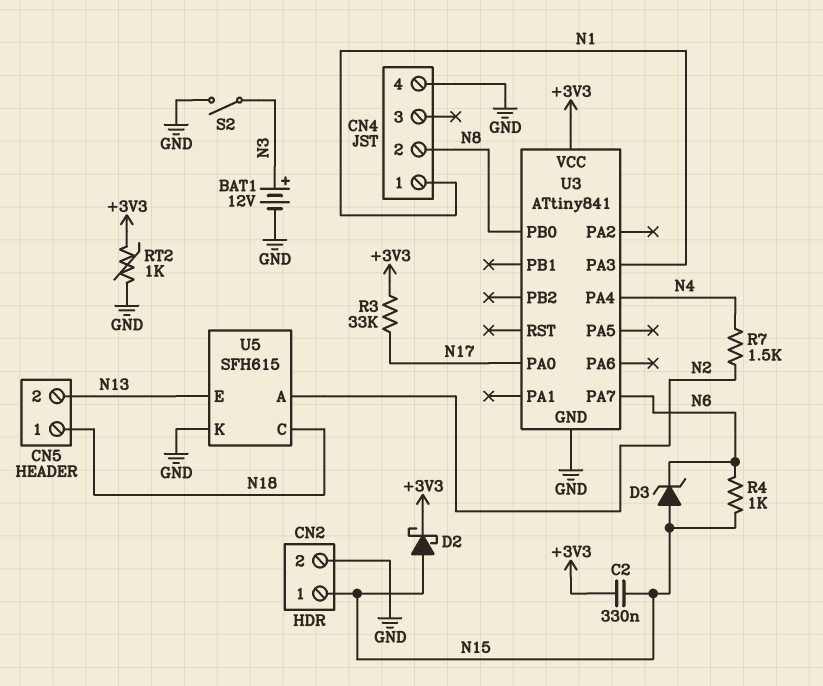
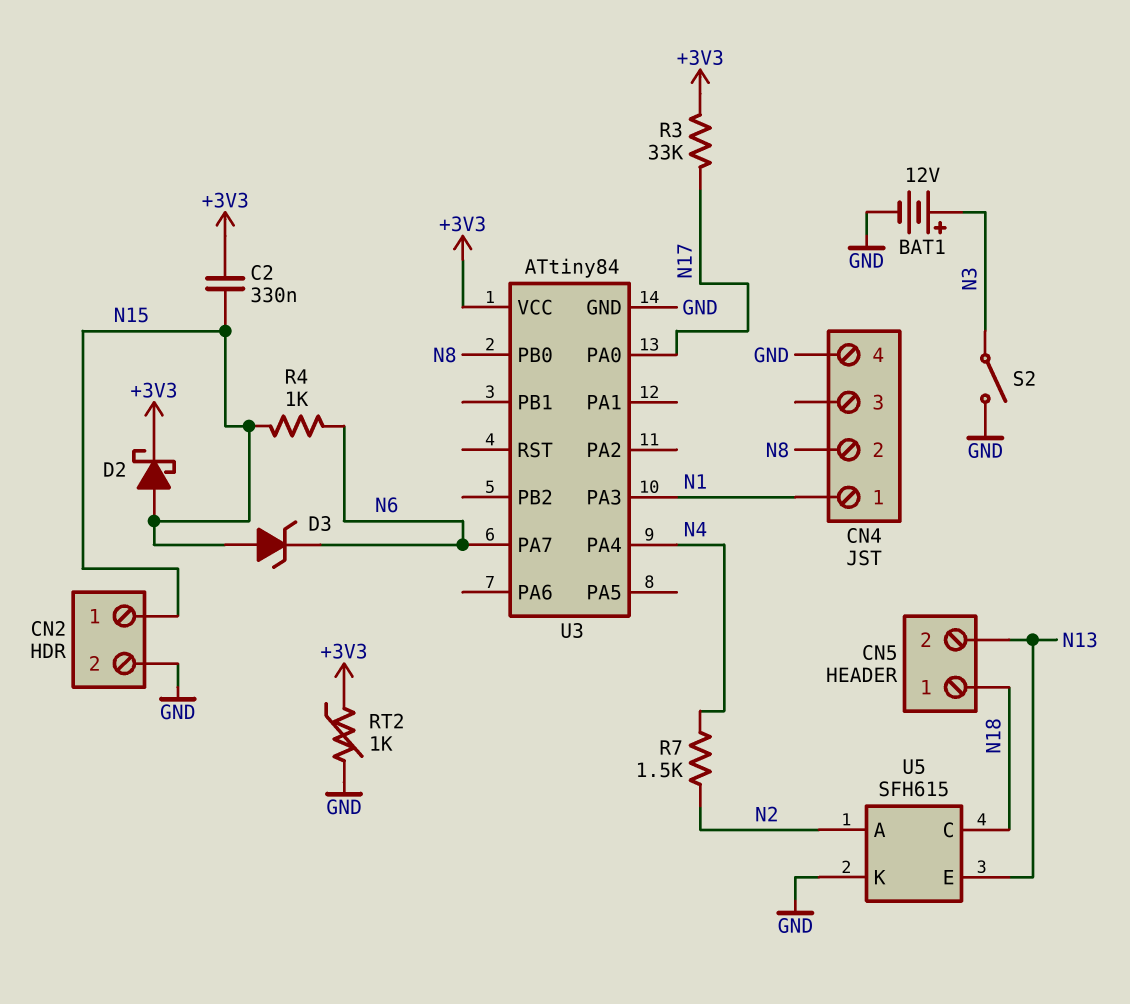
U3: ATtiny841 -> ATtiny84

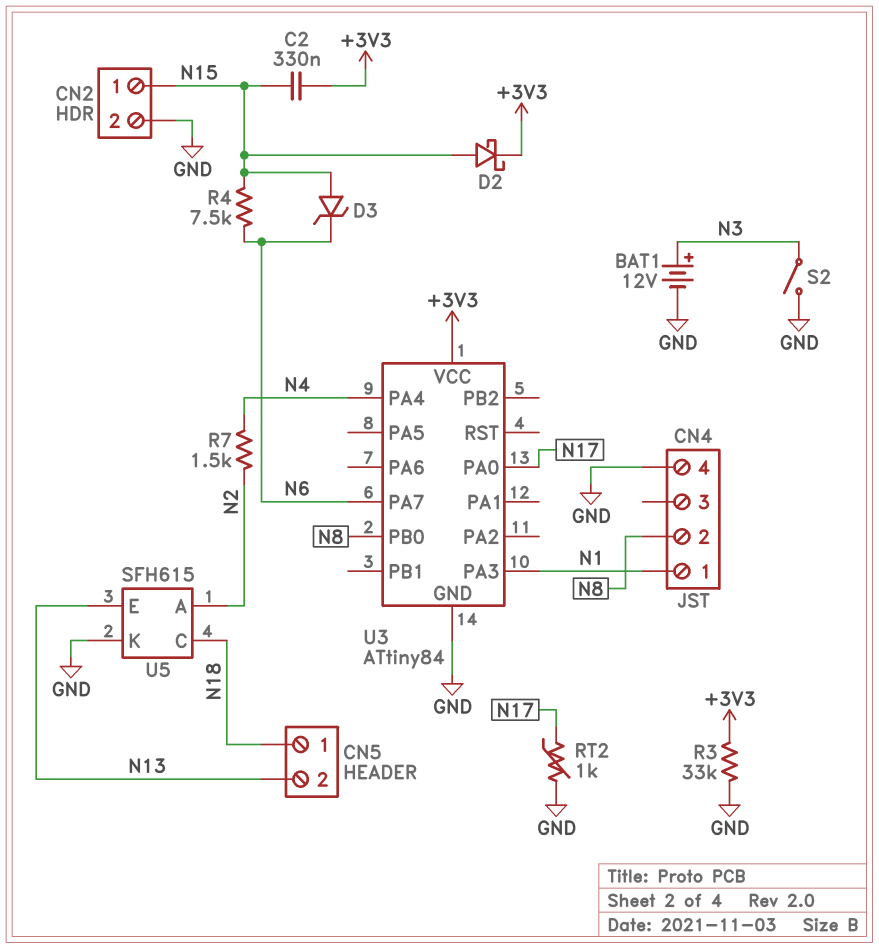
R3: 33k (+3V3, N17) -> 33k (+3V3, GND)
R4: 1k (N6, N15) -> 7.5k (N6, N15)
RT2: 1k (+3V3, GND) -> 1k (GND, N17)

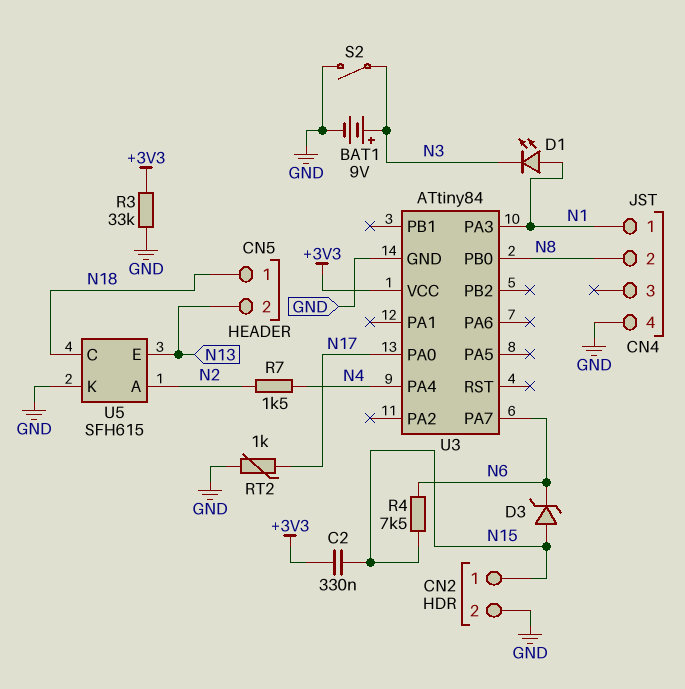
BAT1: 12V (plus N3, minus GND) -> 9V (plus N3, minus GND)
D1: none -> LED (A N1, K N3)
D2: schottky (A N15, K +3V3) -> none

